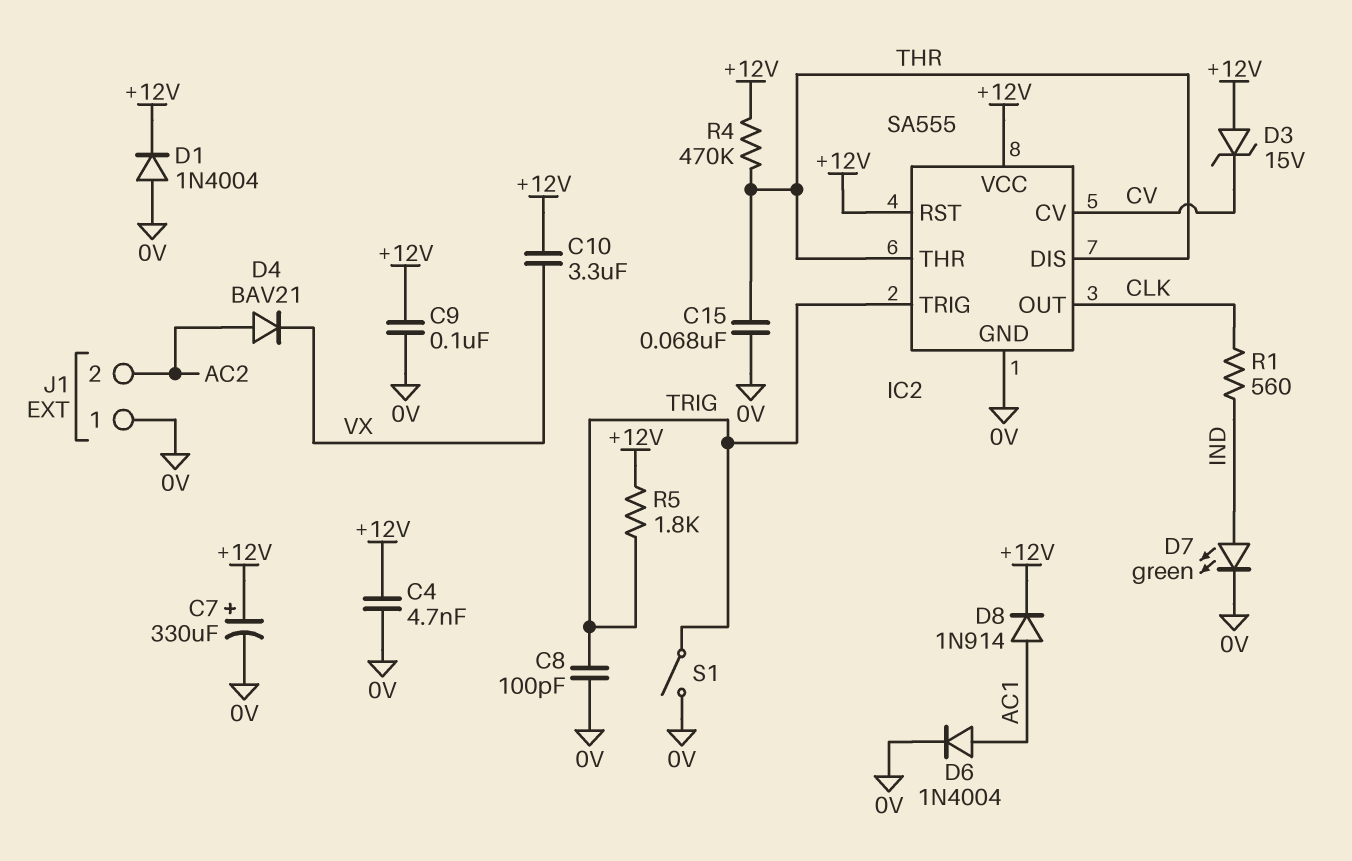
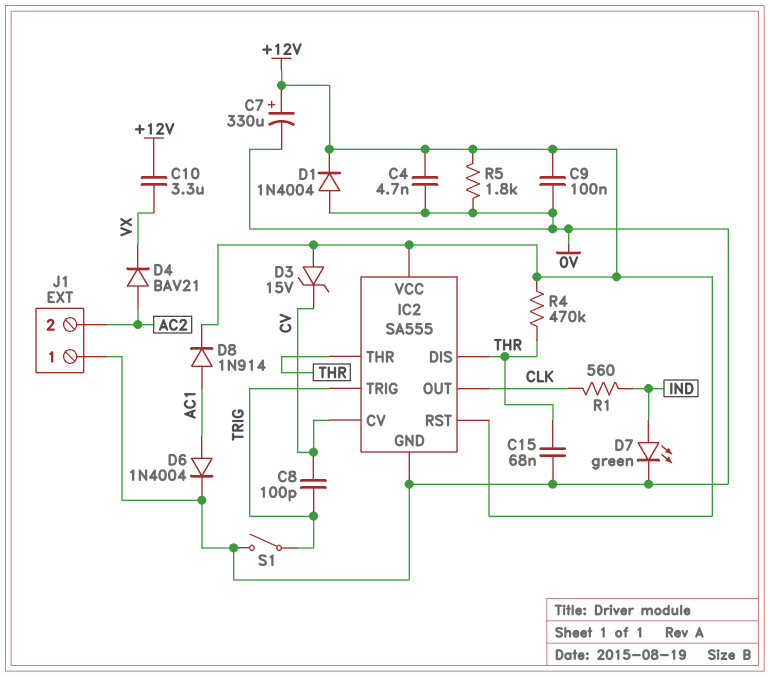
C8: 100pF (0V, TRIG) -> 100pF (CV, TRIG)
R5: 1.8k (+12V, TRIG) -> 1.8k (+12V, 0V)

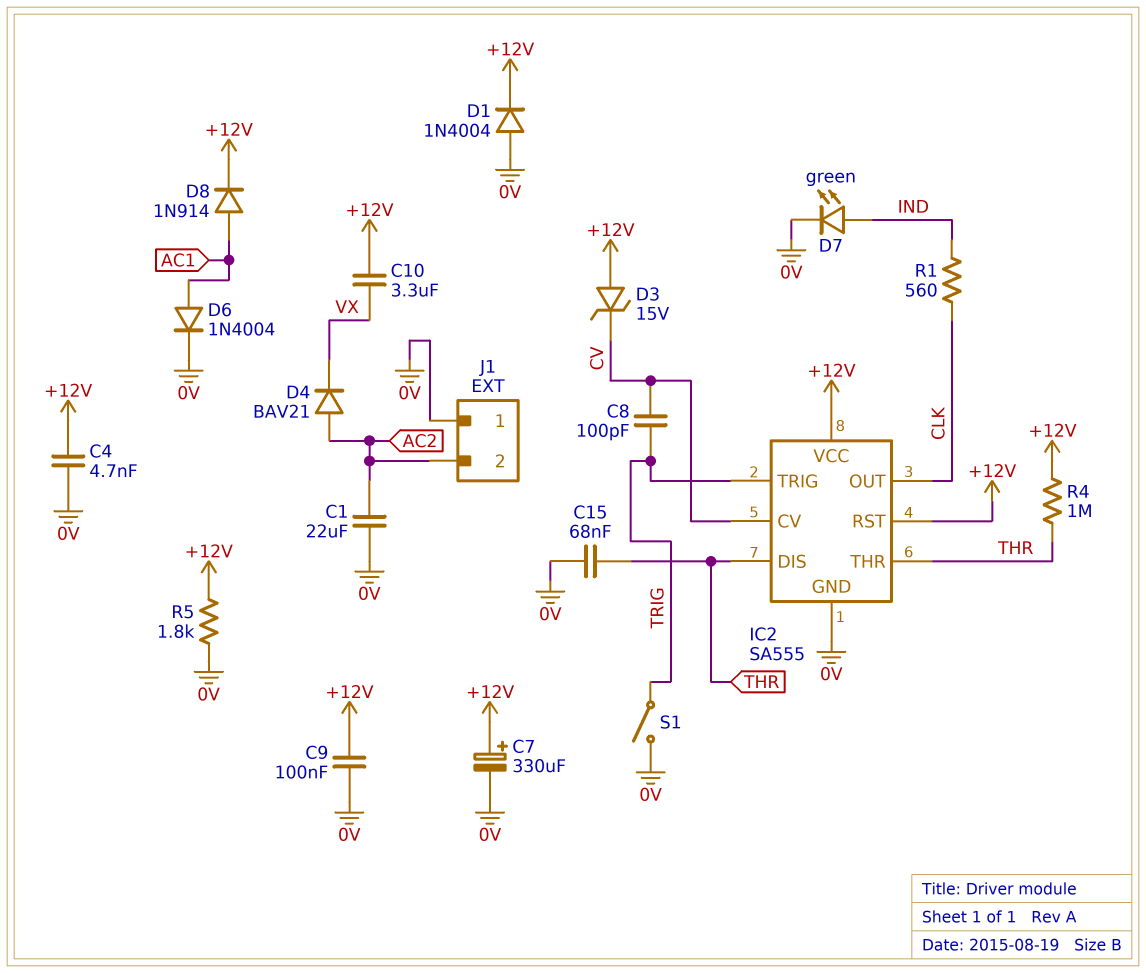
C1: none -> 22uF (0V, AC2)
R4: 470k (+12V, THR) -> 1M (+12V, THR)

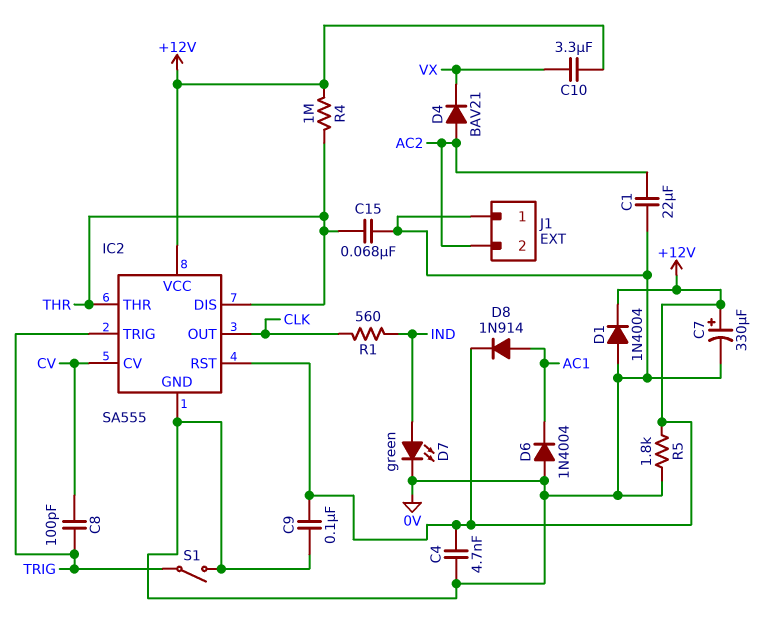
D3: zener 15V (A +12V, K CV) -> none
D6: diode 1N4004 (A AC1, K 0V) -> diode 1N4004 (A 0V, K AC1)

